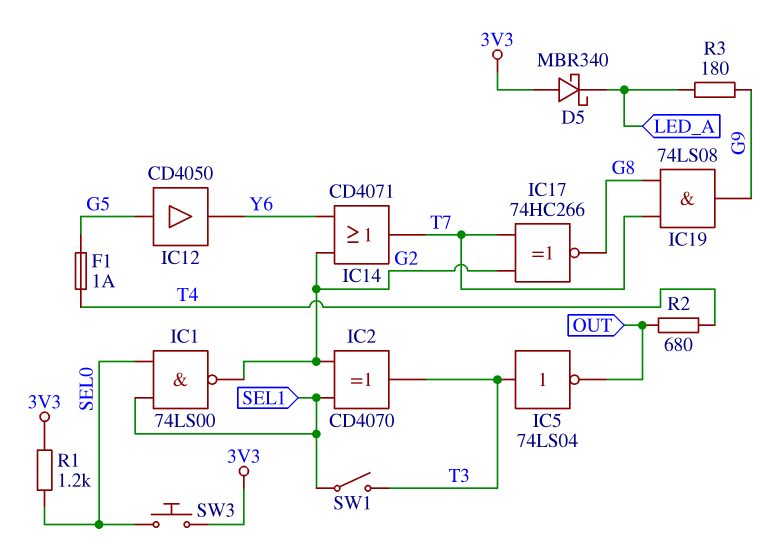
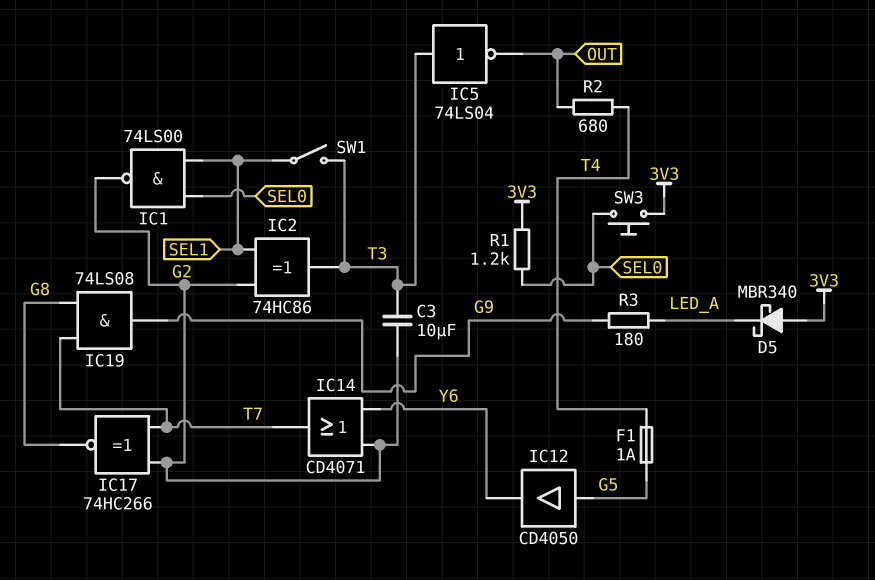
C3: none -> 10uF (G2, T3)
IC2: XOR CD4070 (in G2, in SEL1, out T3) -> XOR 74HC86 (in G2, in SEL1, out T3)

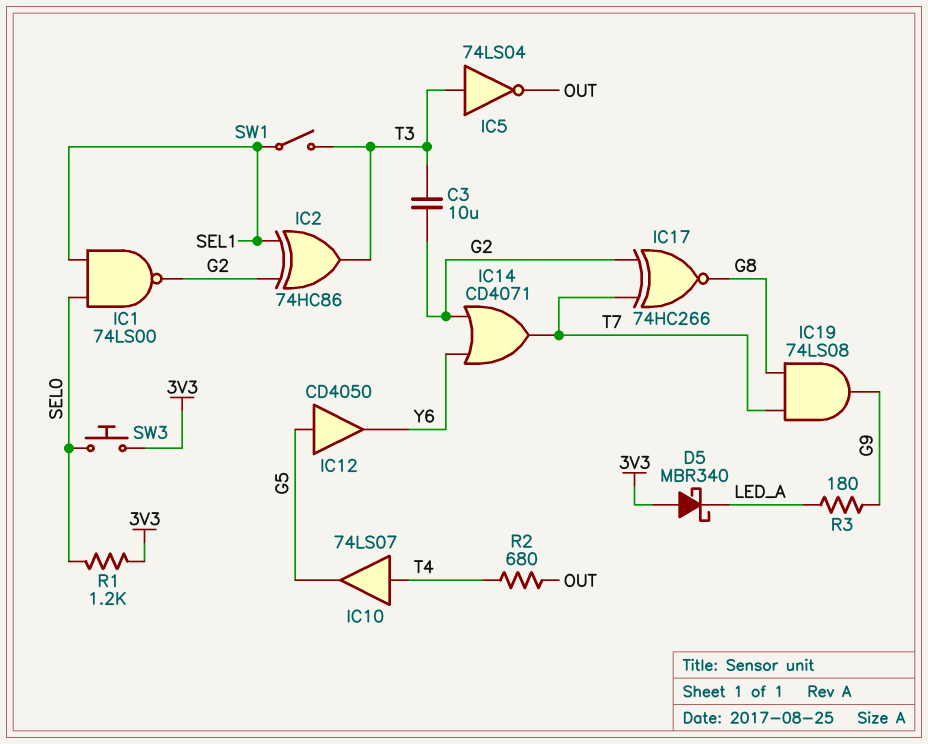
F1: 1A (G5, T4) -> none
IC10: none -> buffer 74LS07 (in T4, out G5)

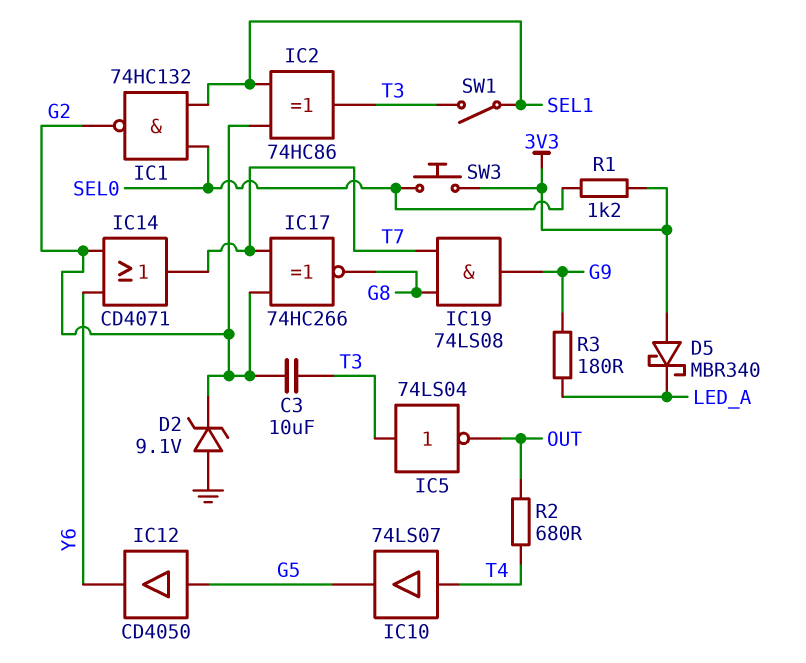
D2: none -> zener 9.1V (A GND, K G2)
IC1: NAND 74LS00 (in SEL0, in SEL1, out G2) -> NAND 74HC132 (in SEL0, in SEL1, out G2)

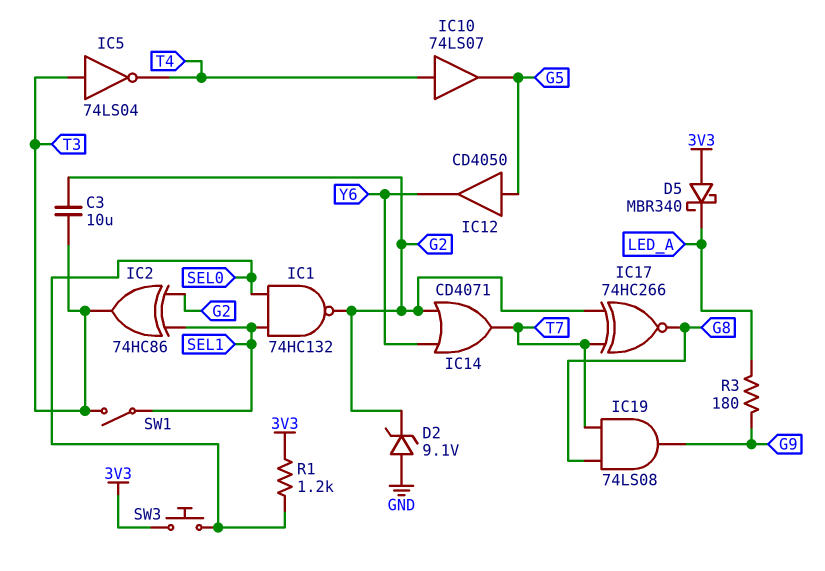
IC5: NOT 74LS04 (in T3, out OUT) -> NOT 74LS04 (in T3, out T4)
R2: 680 (OUT, T4) -> none

